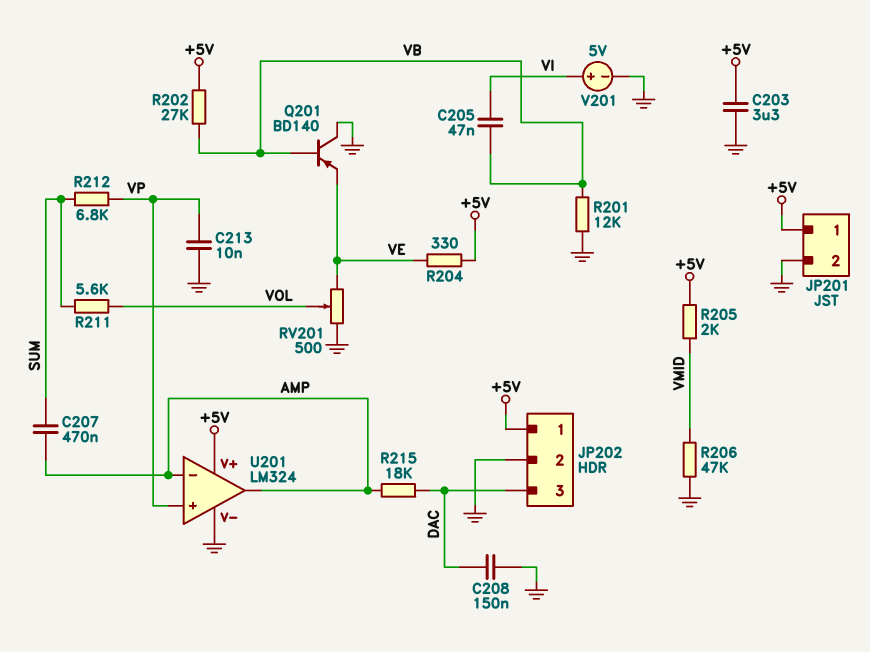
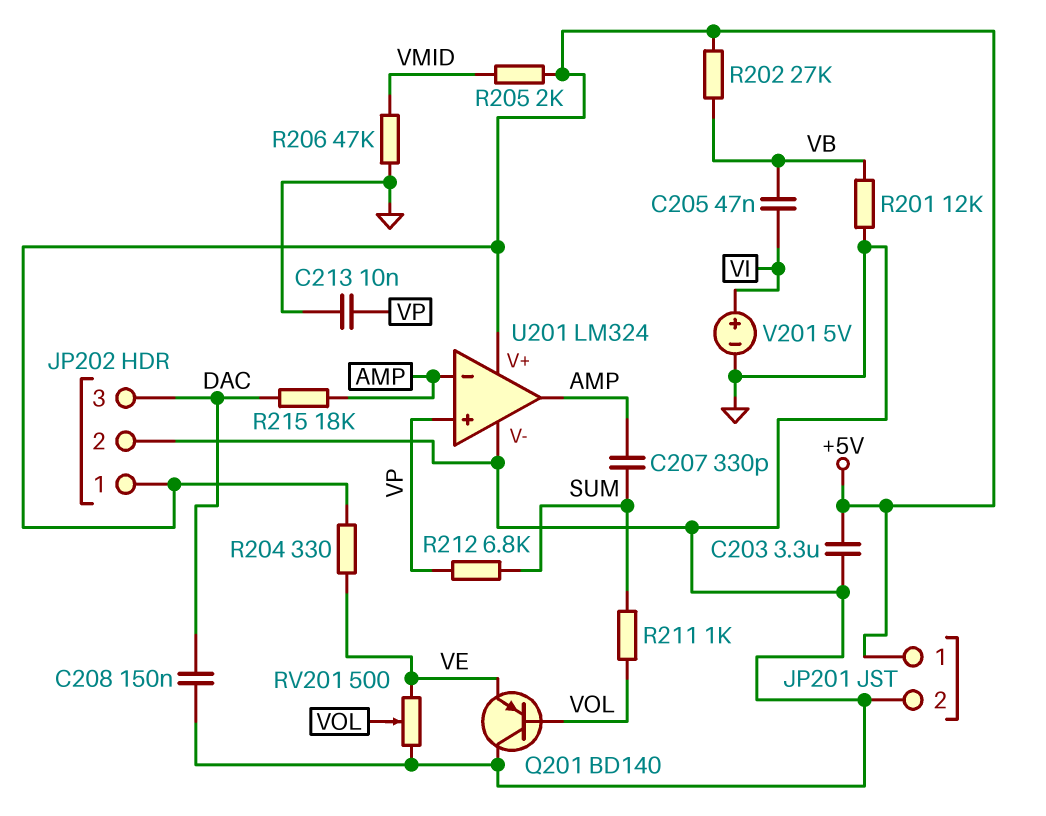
C207: 470nF (AMP, SUM) -> 330pF (AMP, SUM)
Q201: PNP BD140 (B VB, C GND, E VE) -> PNP BD140 (B VOL, C GND, E VE)
R211: 5.6k (SUM, VOL) -> 1k (SUM, VOL)

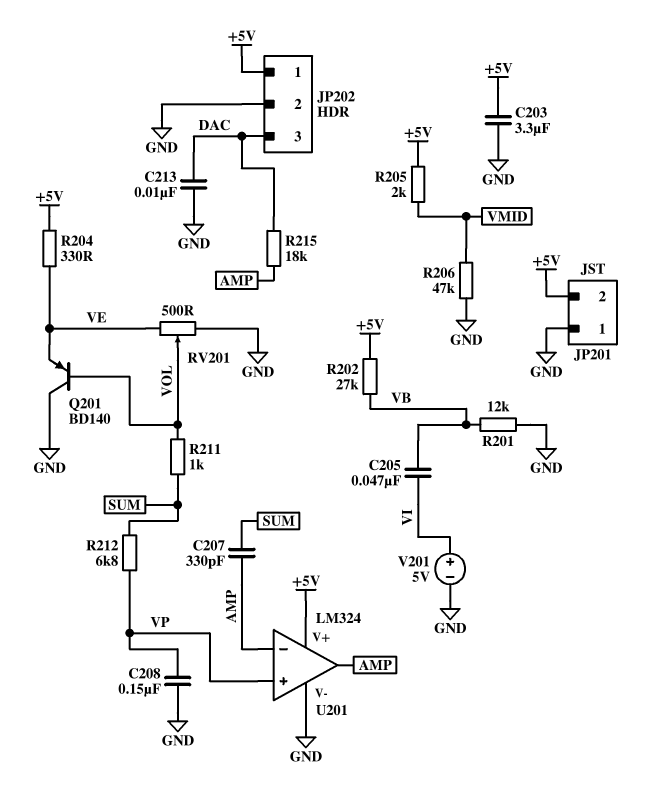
C208: 150nF (DAC, GND) -> 150nF (GND, VP)
C213: 10nF (GND, VP) -> 10nF (DAC, GND)
JP201 pin 1: +5V -> GND
JP201 pin 2: GND -> +5V

